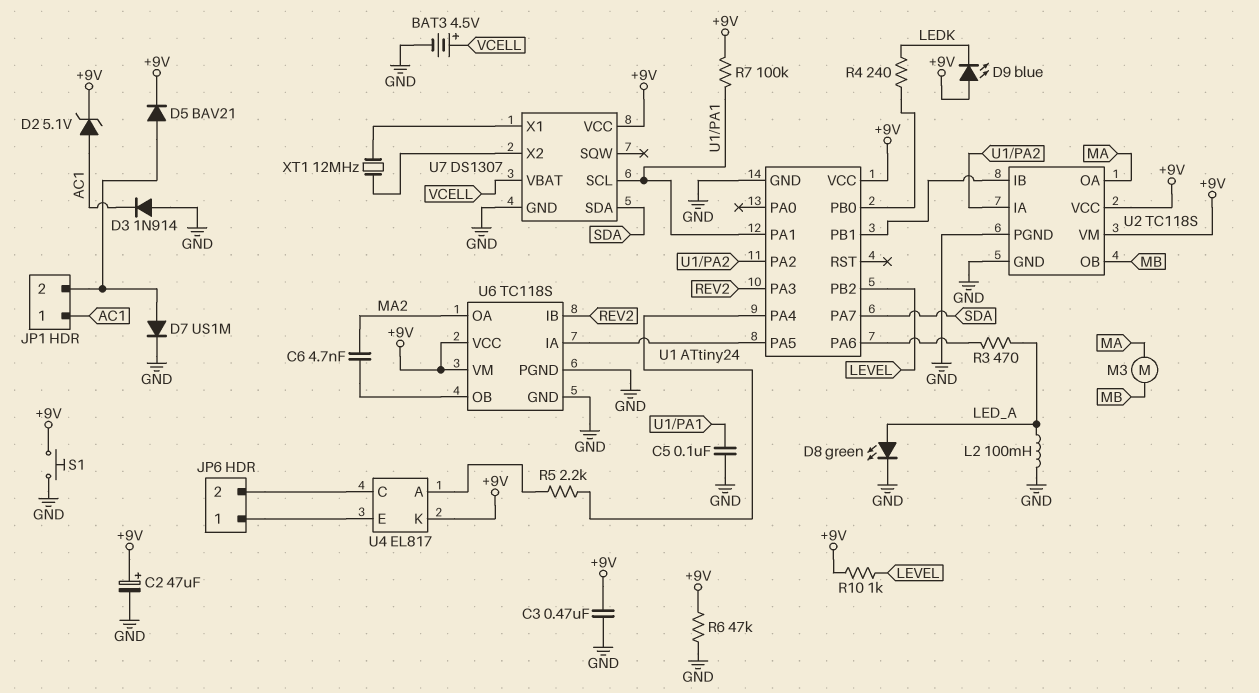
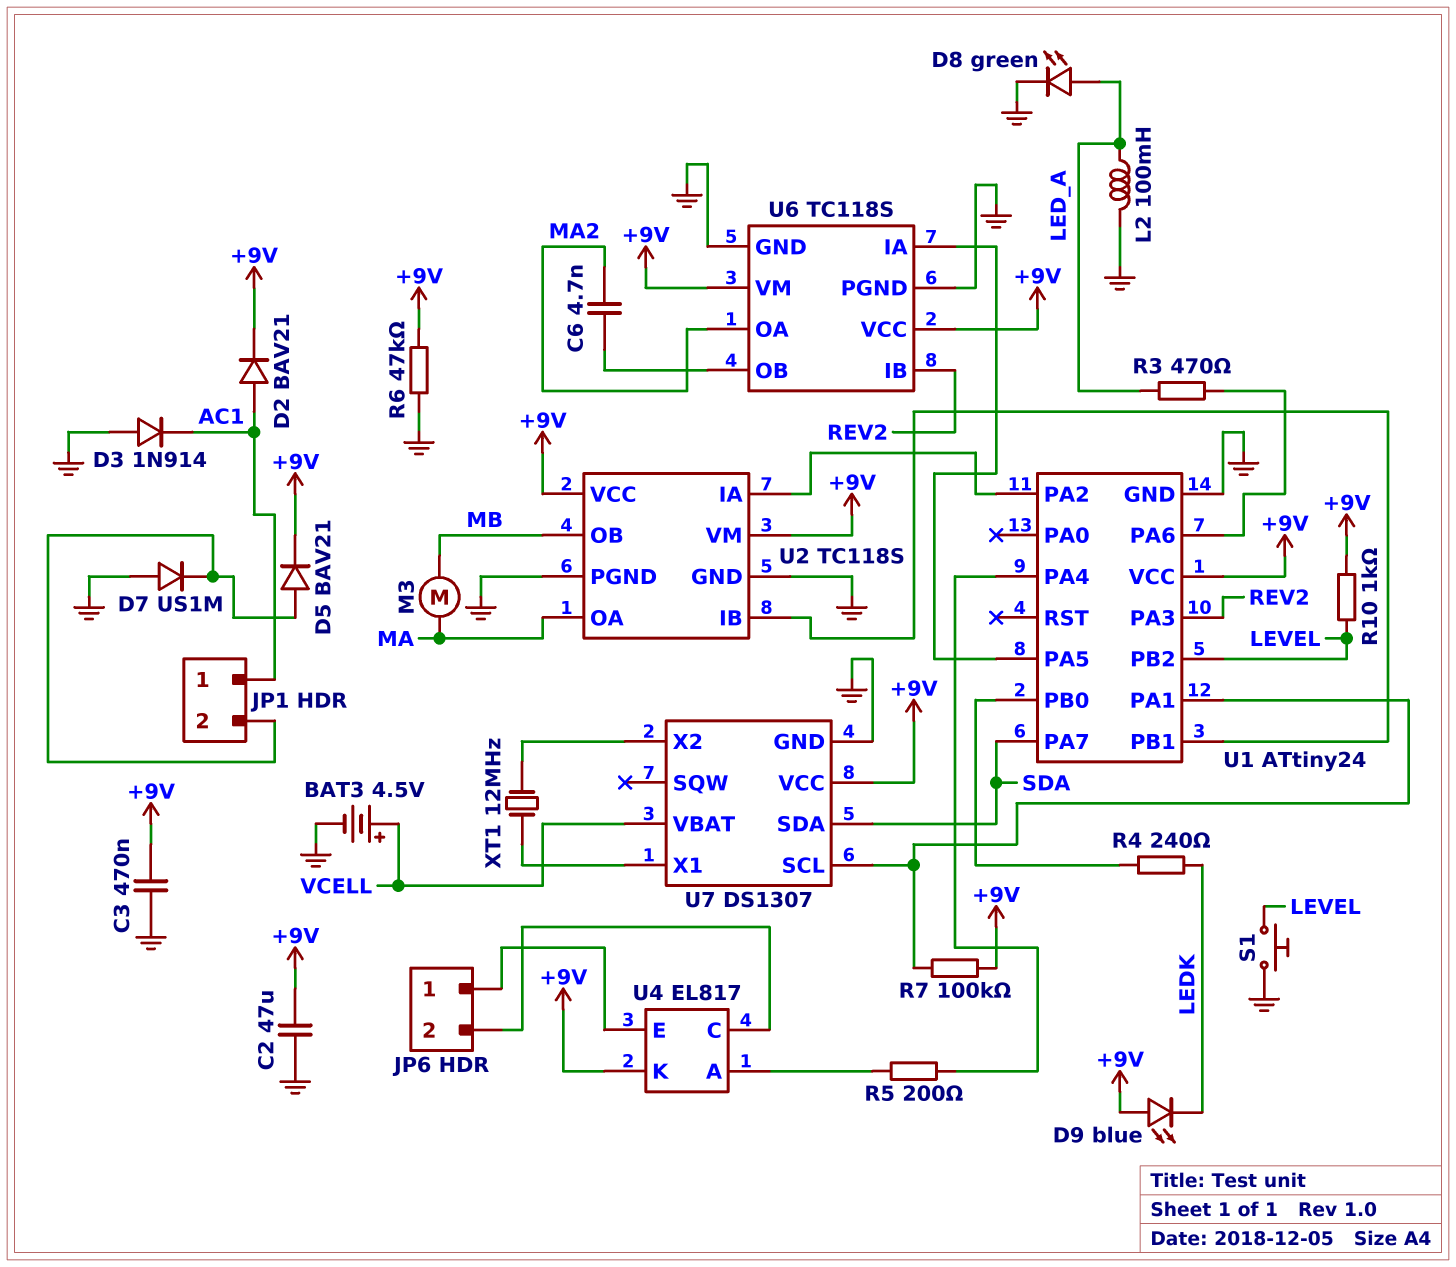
C2: 47uF (plus +9V, minus GND) -> 47uF (+9V, GND)
C5: 100nF (GND, U1/PA1) -> none
D2: zener 5.1V (A AC1, K +9V) -> diode BAV21 (A AC1, K +9V)
D7: diode US1M (A JP1/2, K GND) -> diode US1M (A GND, K JP1/2)
R5: 2.2k (U1/PA4, U4/A) -> 200 (U1/PA4, U4/A)
S1: button (+9V, GND) -> button (GND, LEVEL)

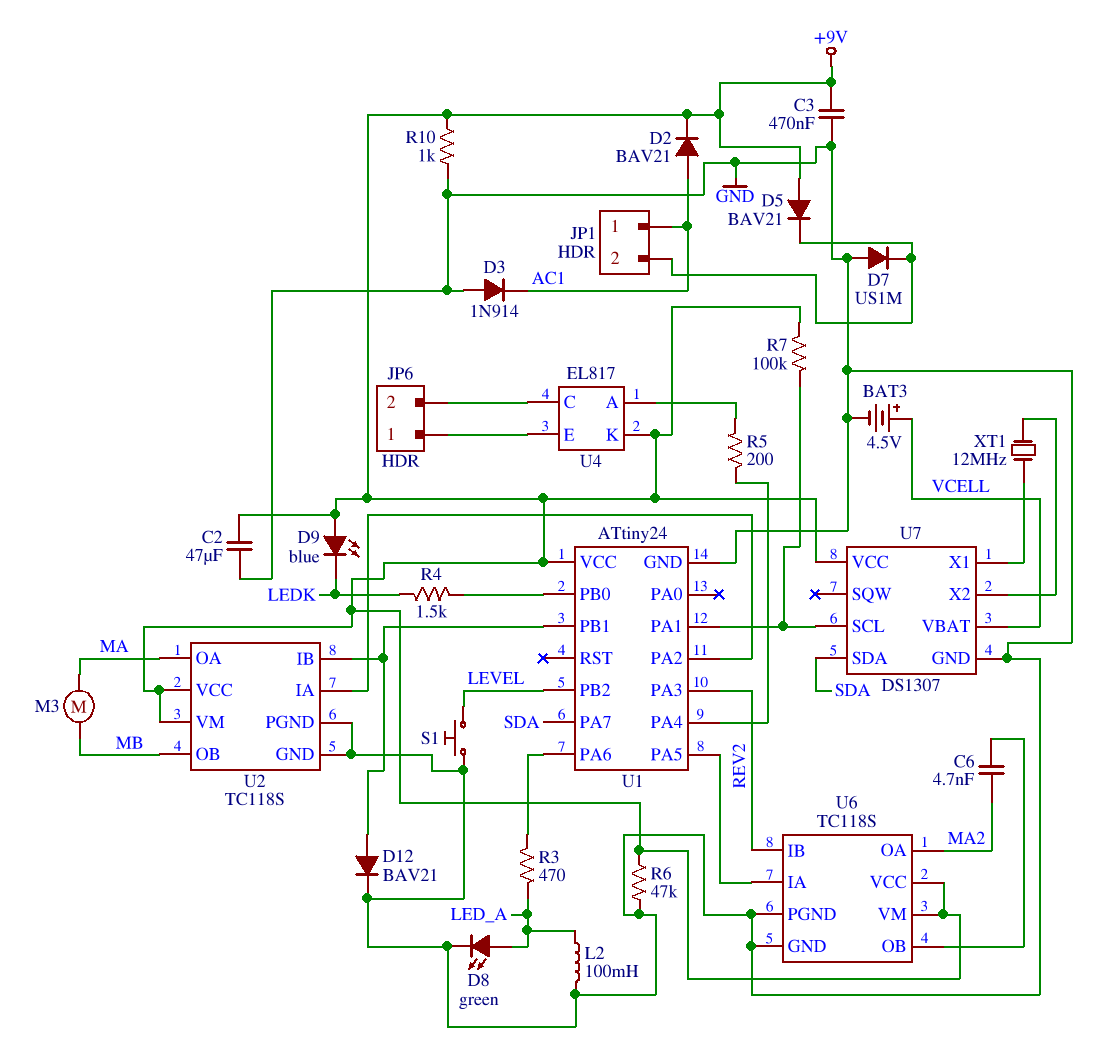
D5: diode BAV21 (A JP1/2, K +9V) -> diode BAV21 (A +9V, K JP1/2)
D12: none -> diode BAV21 (A U1/PB1, K GND)
R4: 240 (LEDK, U1/PB0) -> 1.5k (LEDK, U1/PB0)
R10: 1k (+9V, LEVEL) -> 1k (+9V, GND)

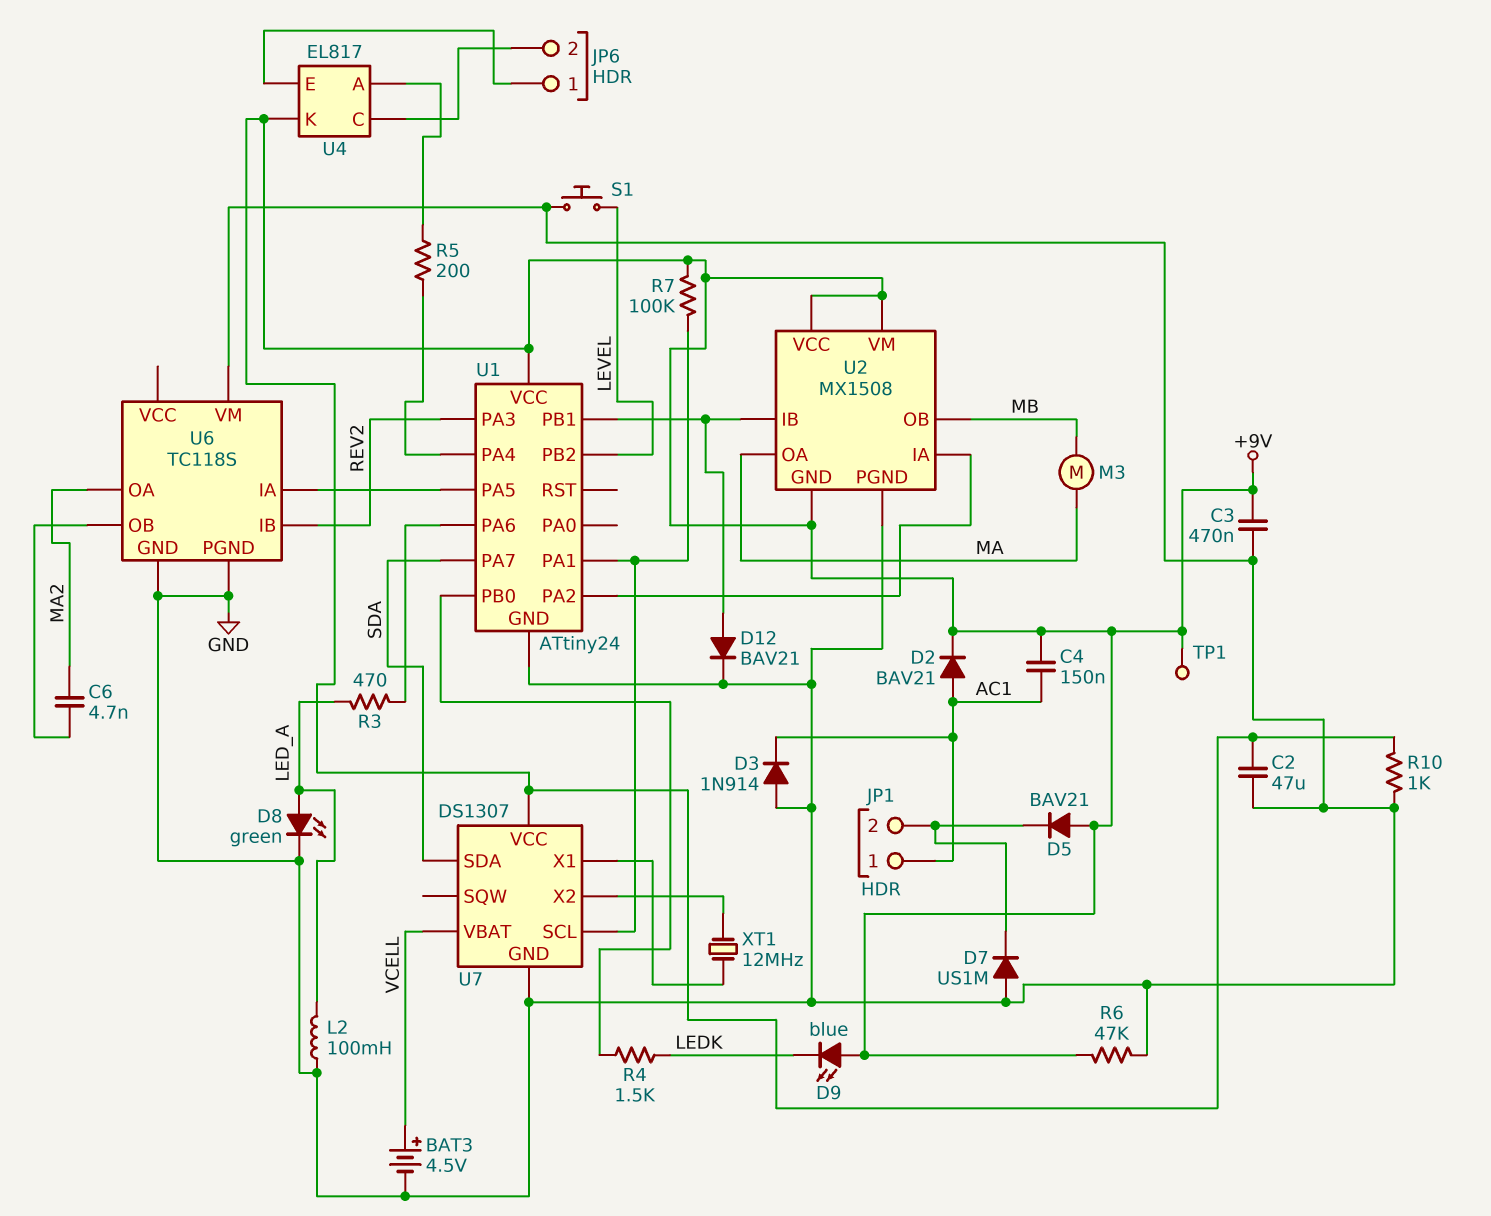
C4: none -> 150nF (+9V, AC1)
TP1: none -> test point (+9V)
U2: TC118S -> MX1508
U2 pin GND: GND -> +9V
U6 pin VCC: +9V -> none
U6 pin VM: +9V -> GND

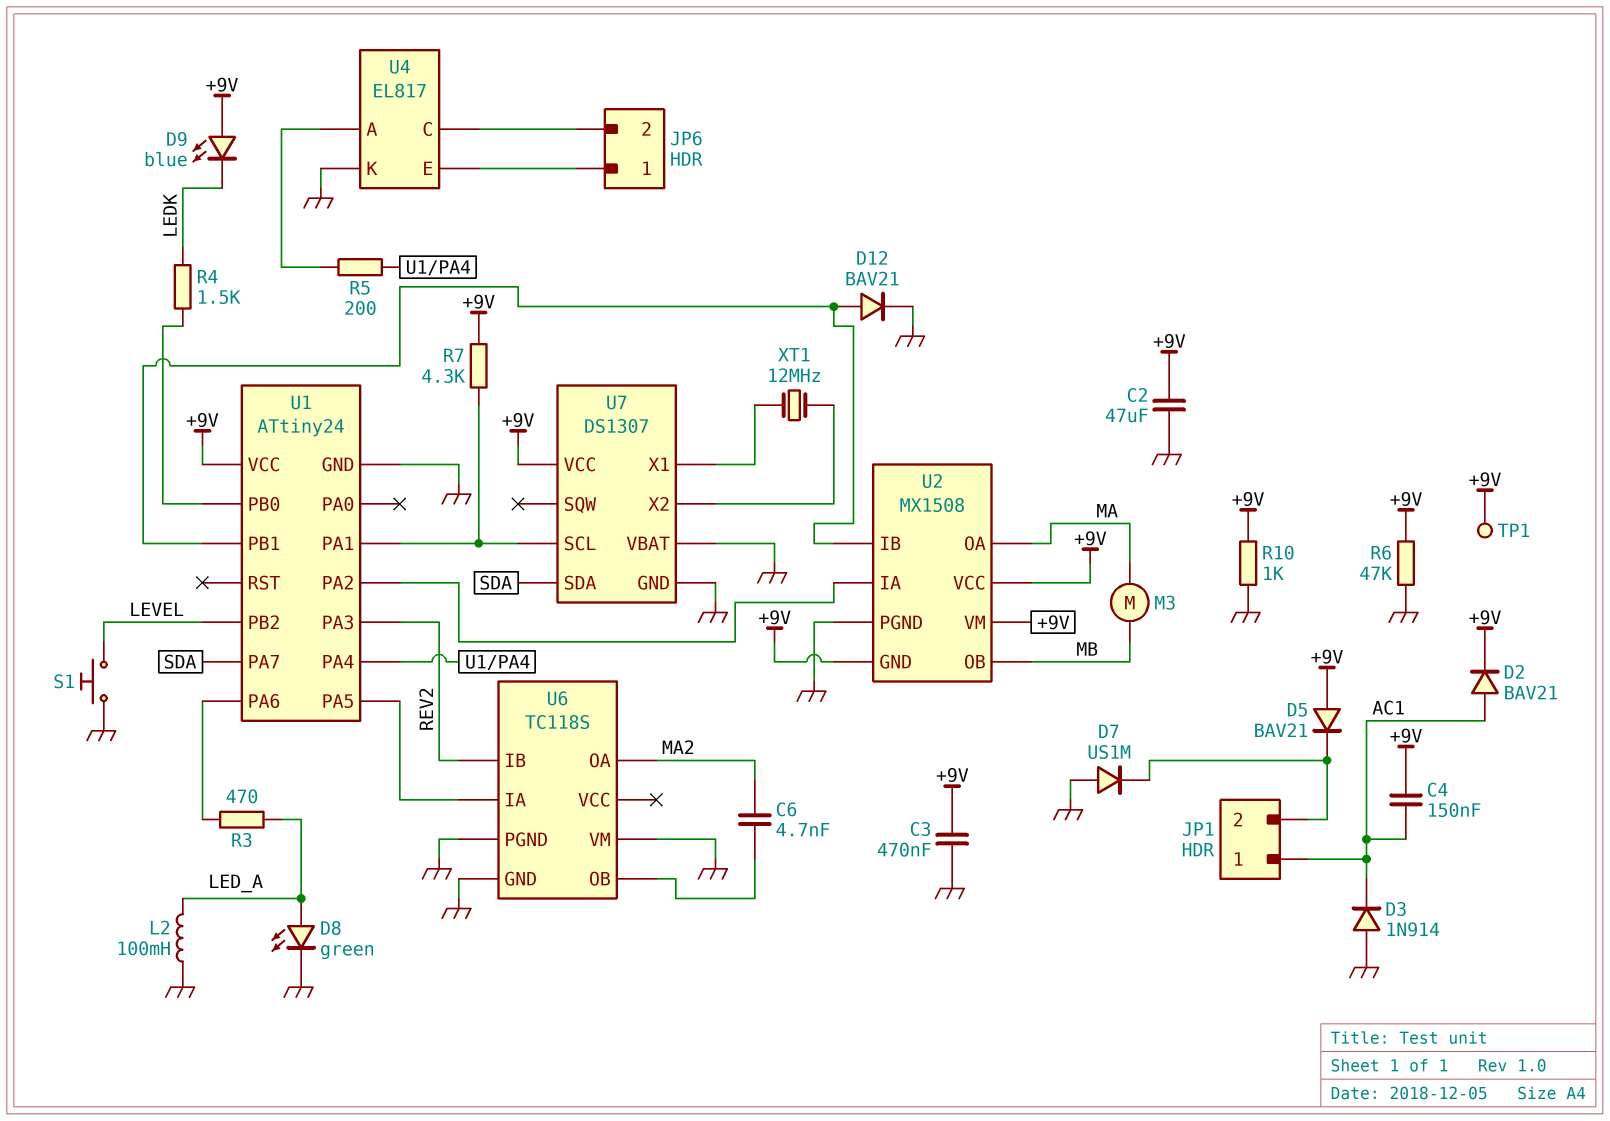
BAT3: 4.5V (plus VCELL, minus GND) -> none
R7: 100k (+9V, U1/PA1) -> 4.3k (+9V, U1/PA1)
U4 pin K: +9V -> GND
U7 pin VBAT: VCELL -> GND

